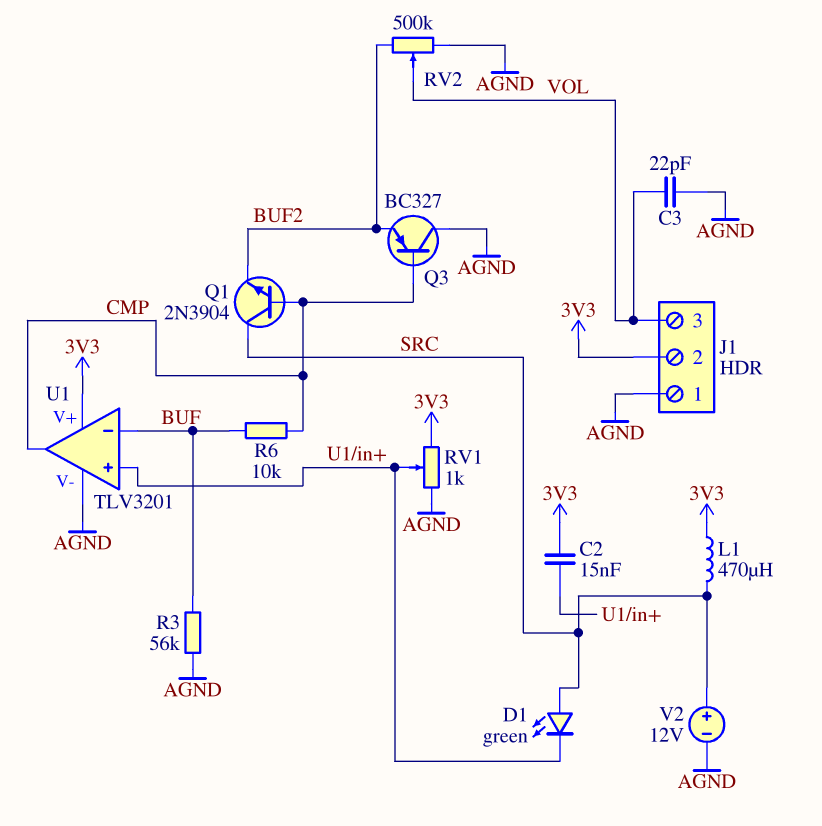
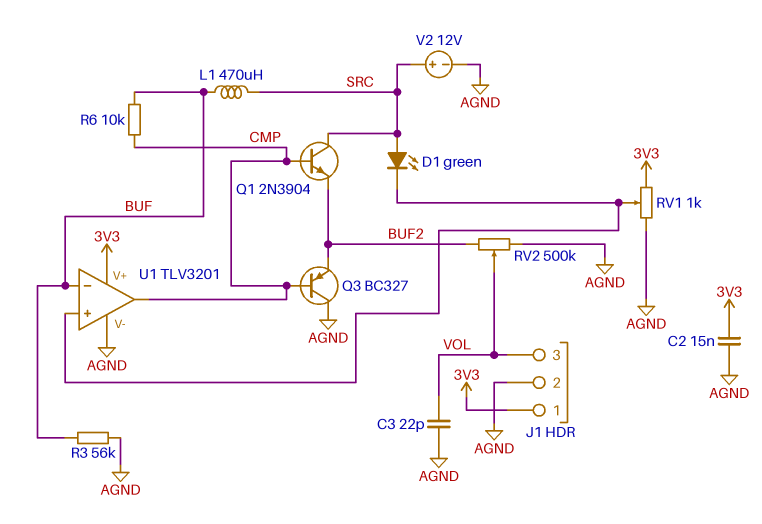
C2: 15nF (3V3, U1/in+) -> 15nF (3V3, AGND)
J1 pin 1: AGND -> 3V3
J1 pin 2: 3V3 -> AGND
L1: 470uH (3V3, SRC) -> 470uH (BUF, SRC)

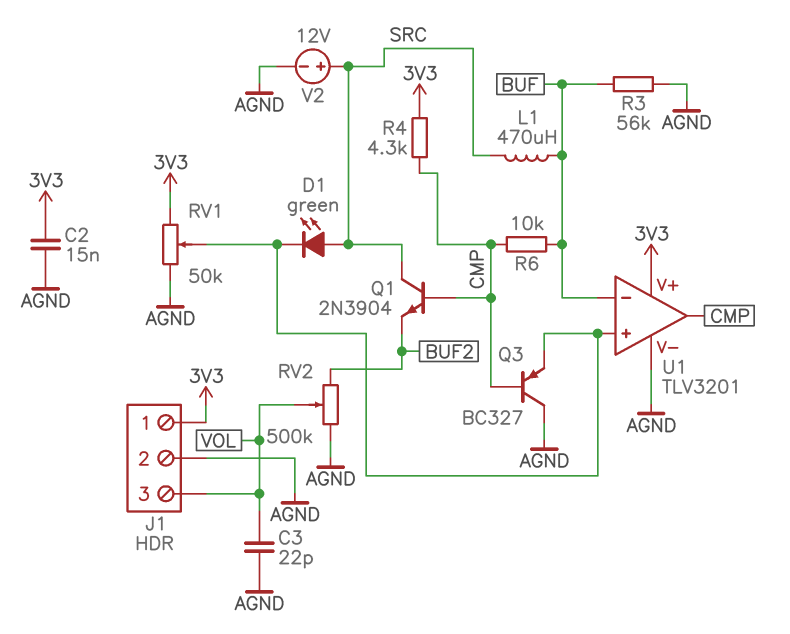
Q3: PNP BC327 (B CMP, C AGND, E BUF2) -> PNP BC327 (B CMP, C AGND, E U1/in+)
R4: none -> 4.3k (3V3, CMP)
RV1: 1k (3V3, AGND, wiper U1/in+) -> 50k (3V3, AGND, wiper U1/in+)

